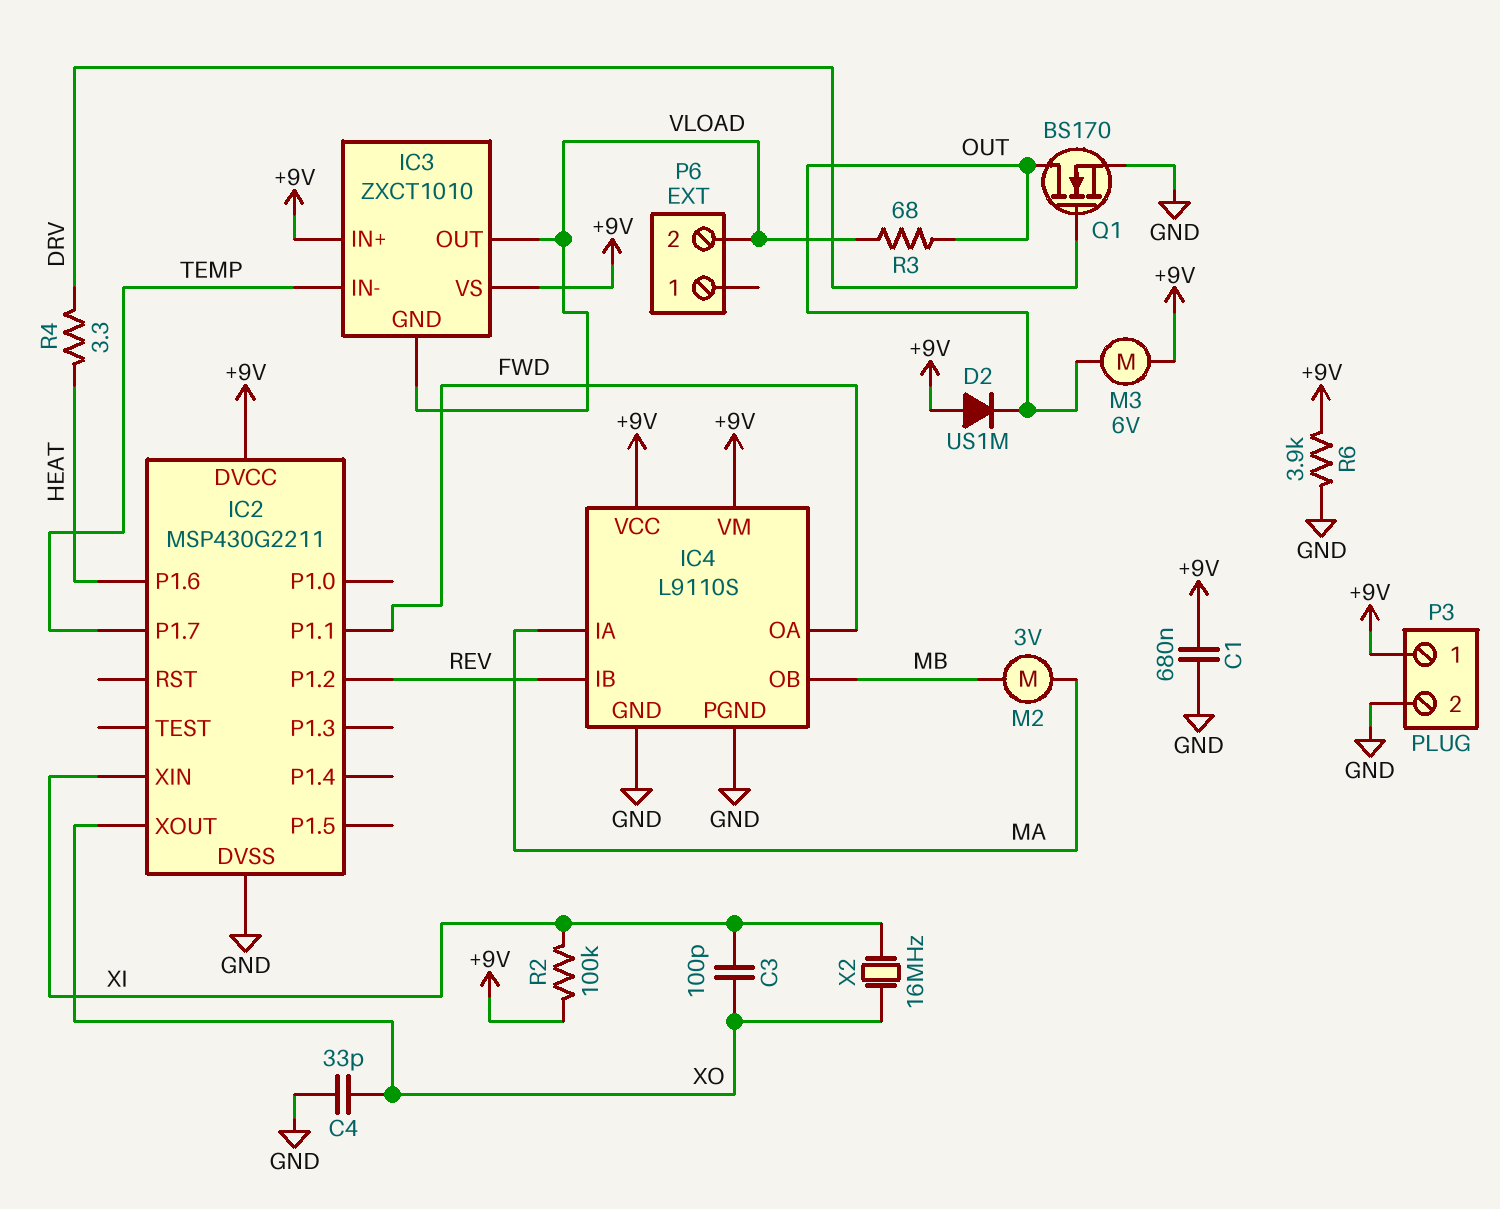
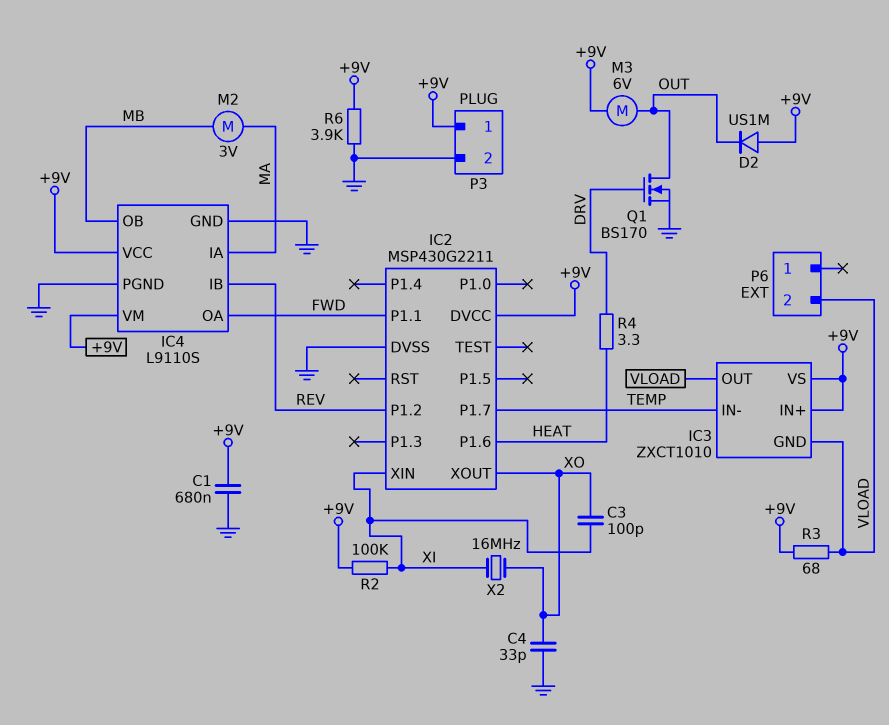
R3: 68 (OUT, VLOAD) -> 68 (+9V, VLOAD)

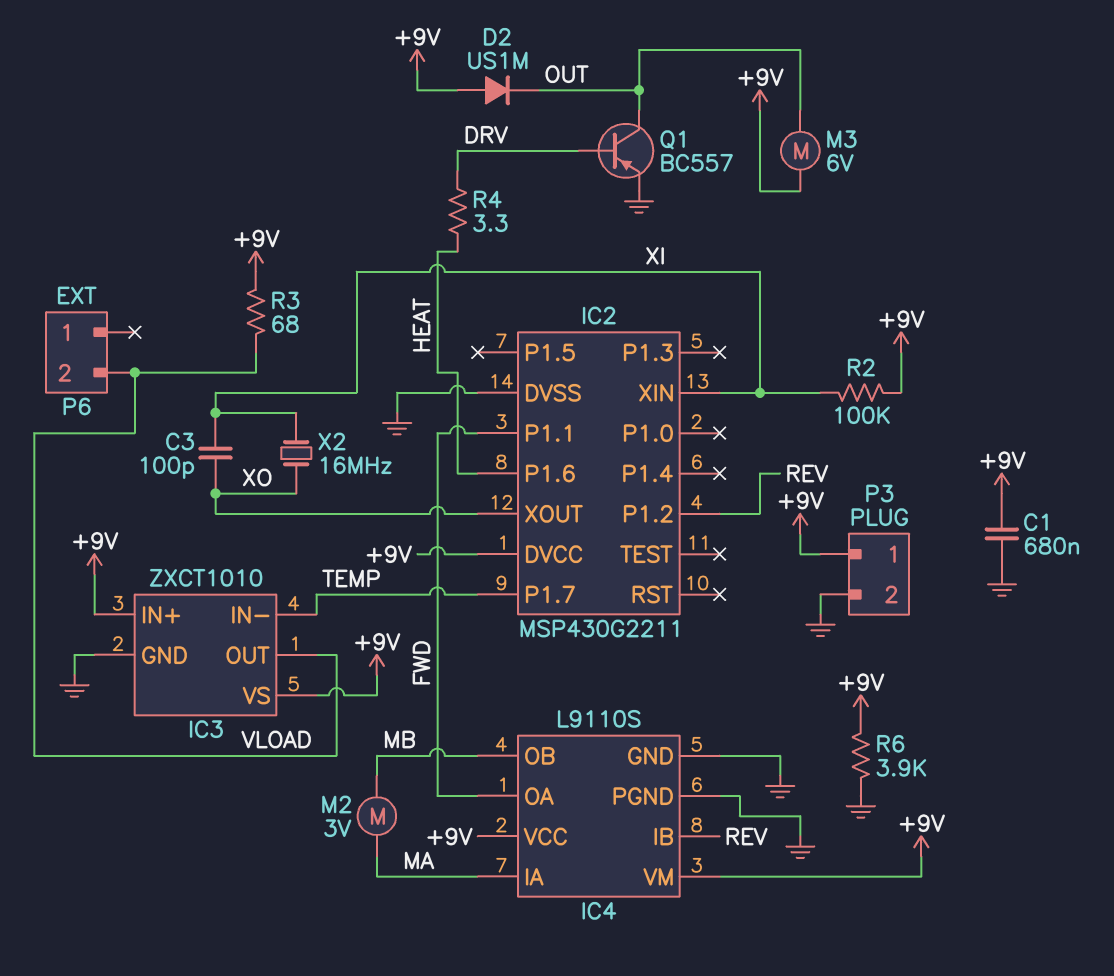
C4: 33pF (GND, XO) -> none
IC3 pin GND: VLOAD -> GND
Q1: NMOS BS170 (G DRV, D OUT, S GND) -> PNP BC557 (B DRV, C OUT, E GND)

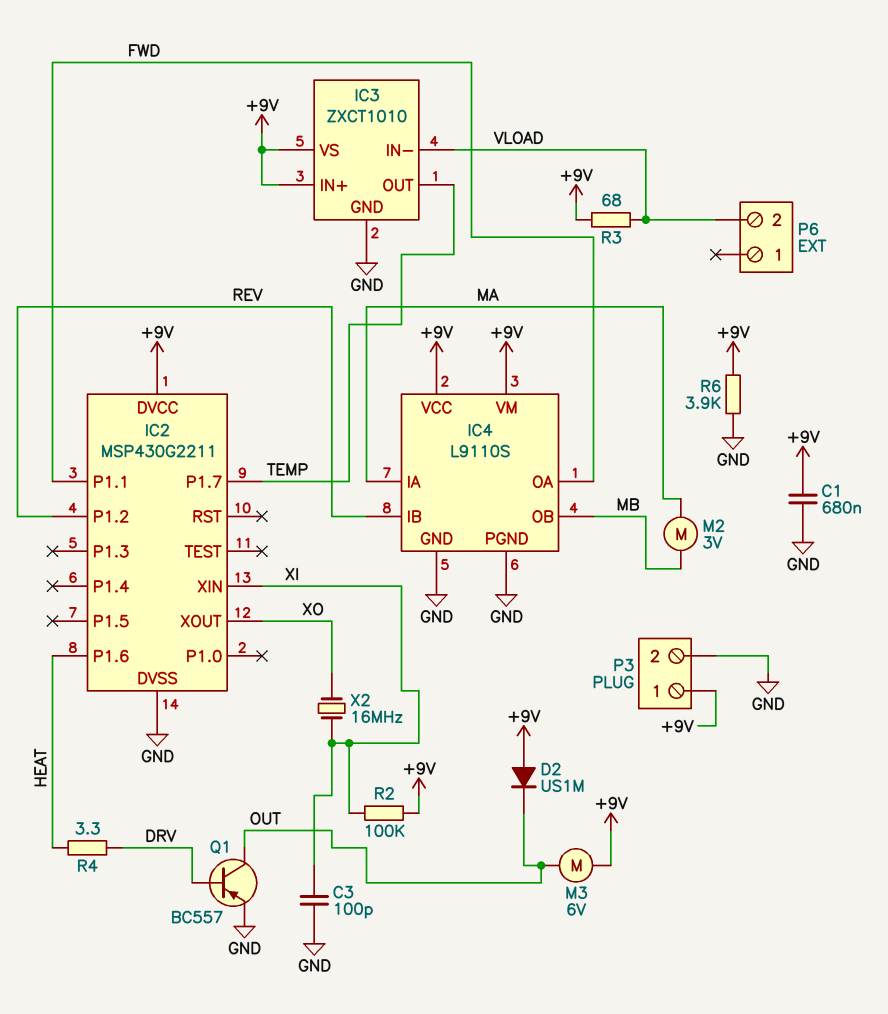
C3: 100pF (XI, XO) -> 100pF (GND, XI)
IC3 pin IN-: TEMP -> VLOAD
IC3 pin OUT: VLOAD -> TEMP

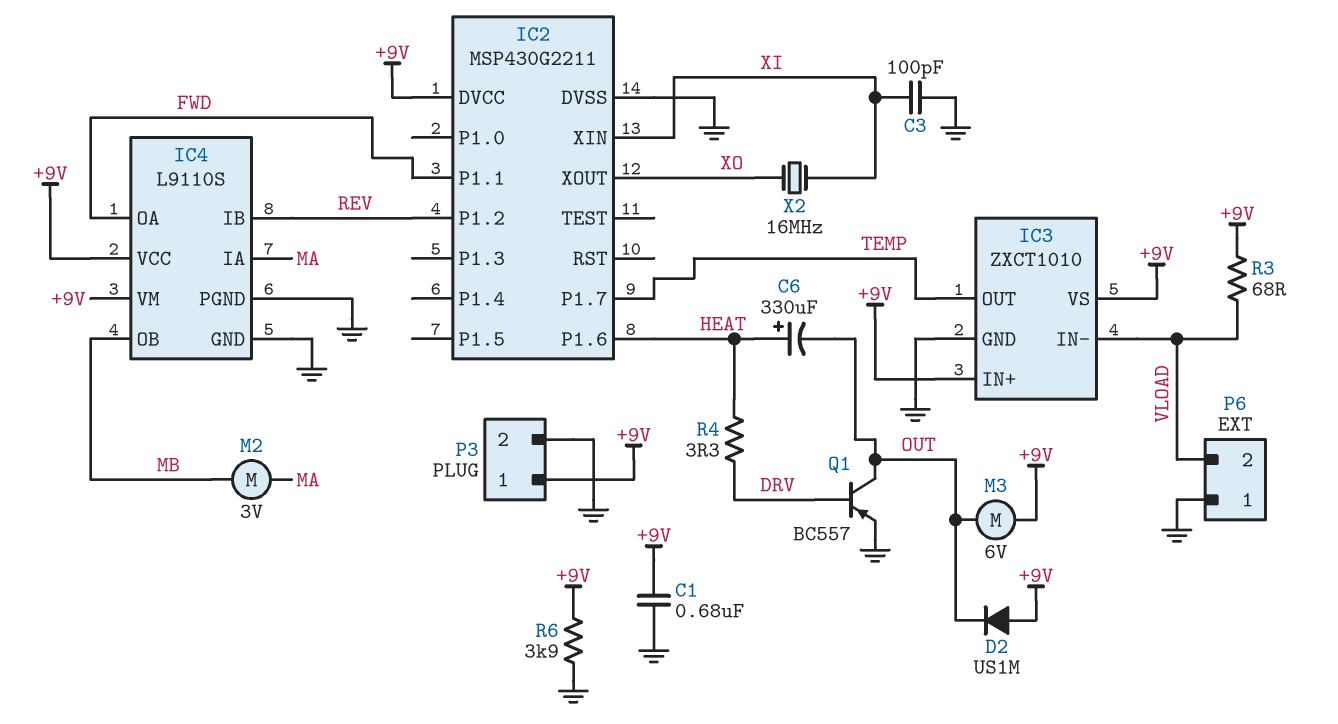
C6: none -> 330uF (plus HEAT, minus OUT)
P6 pin 1: none -> GND
R2: 100k (+9V, XI) -> none

